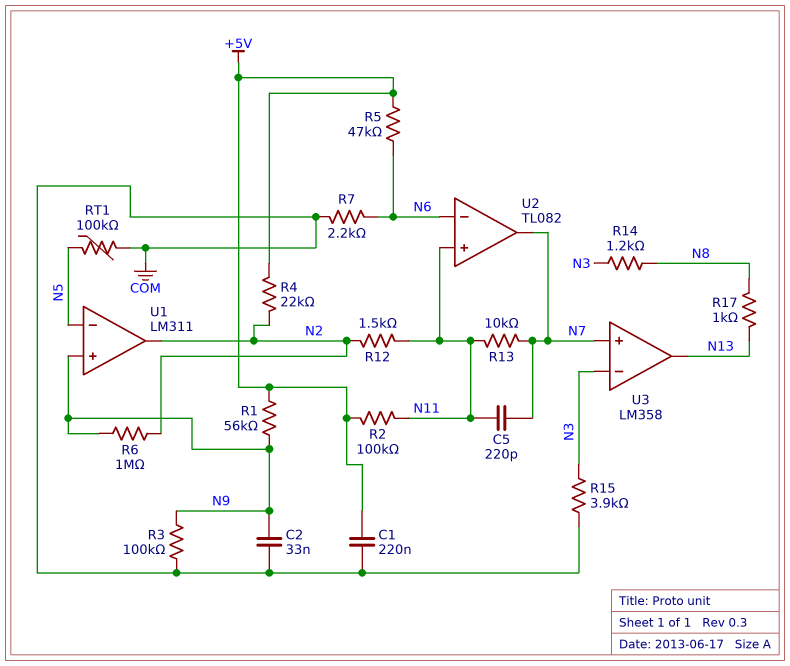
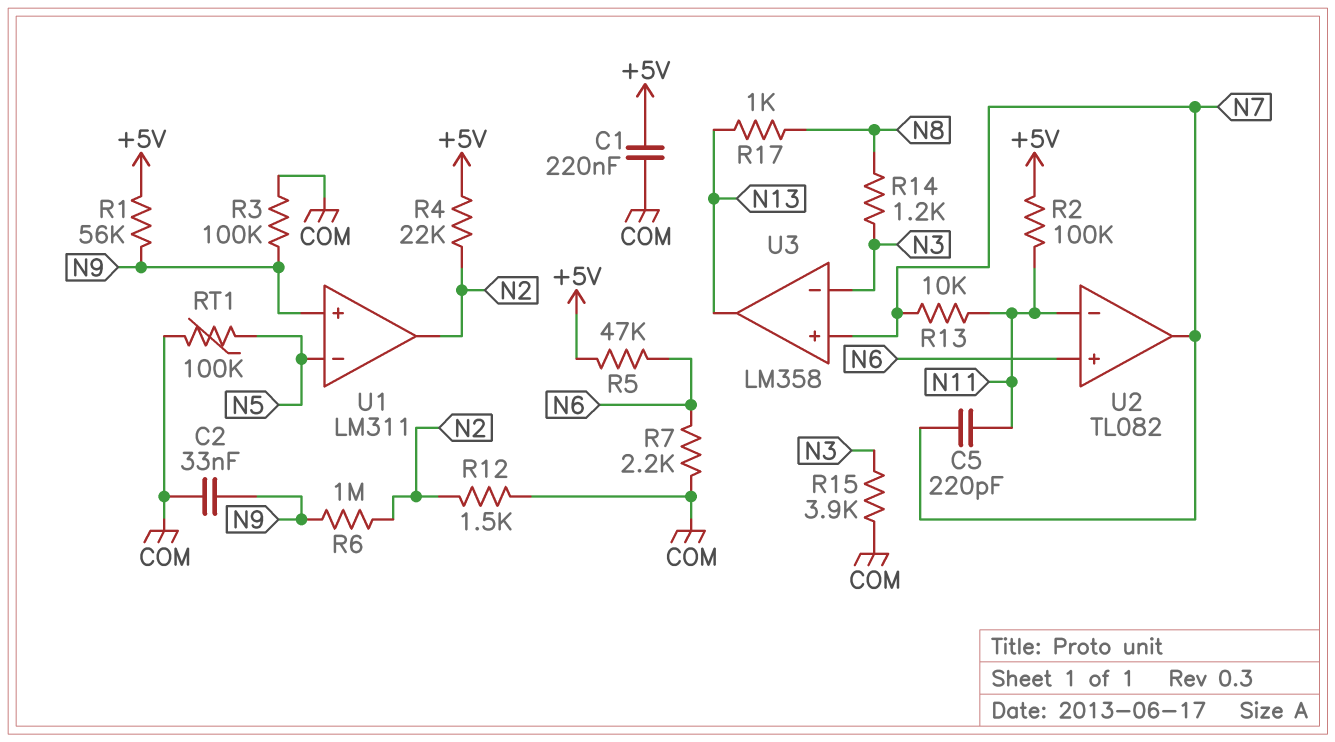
R12: 1.5k (N2, N11) -> 1.5k (COM, N2)
U2 pin in+: N11 -> N6
U2 pin in-: N6 -> N11

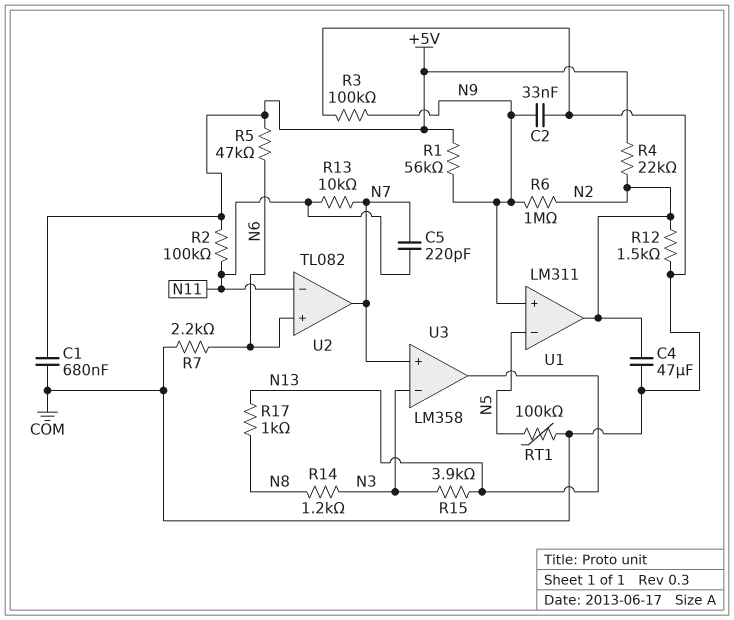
C1: 220nF (+5V, COM) -> 680nF (+5V, COM)
C4: none -> 47uF (COM, N2)
R15: 3.9k (COM, N3) -> 3.9k (N3, N13)

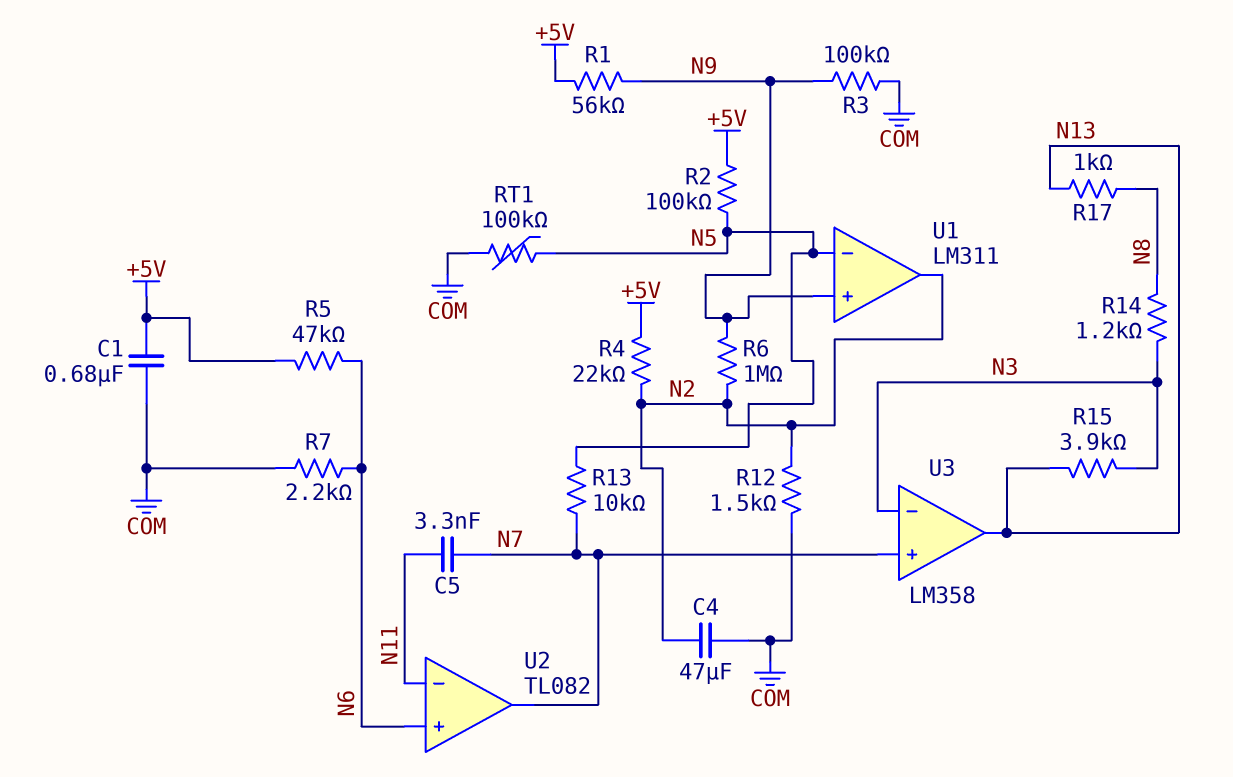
C2: 33nF (COM, N9) -> none
C5: 220pF (N7, N11) -> 3.3nF (N7, N11)
R2: 100k (+5V, N11) -> 100k (+5V, N5)
R13: 10k (N7, N11) -> 10k (N5, N7)

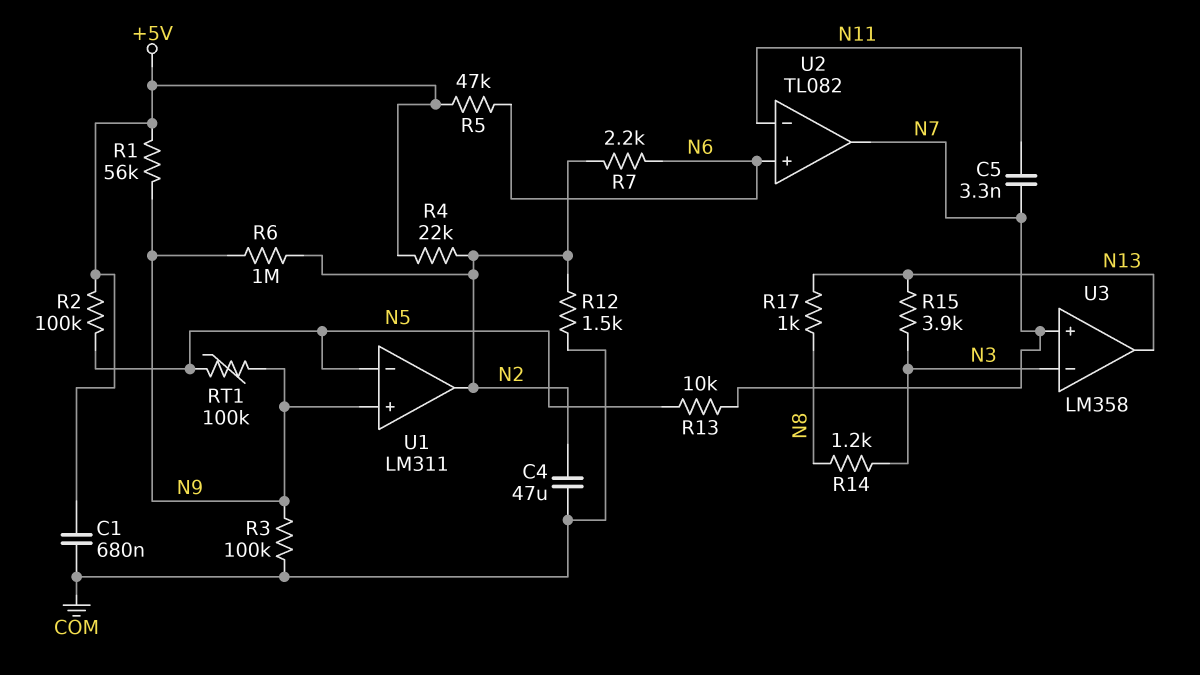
R7: 2.2k (COM, N6) -> 2.2k (N2, N6)
RT1: 100k (COM, N5) -> 100k (N5, N9)

